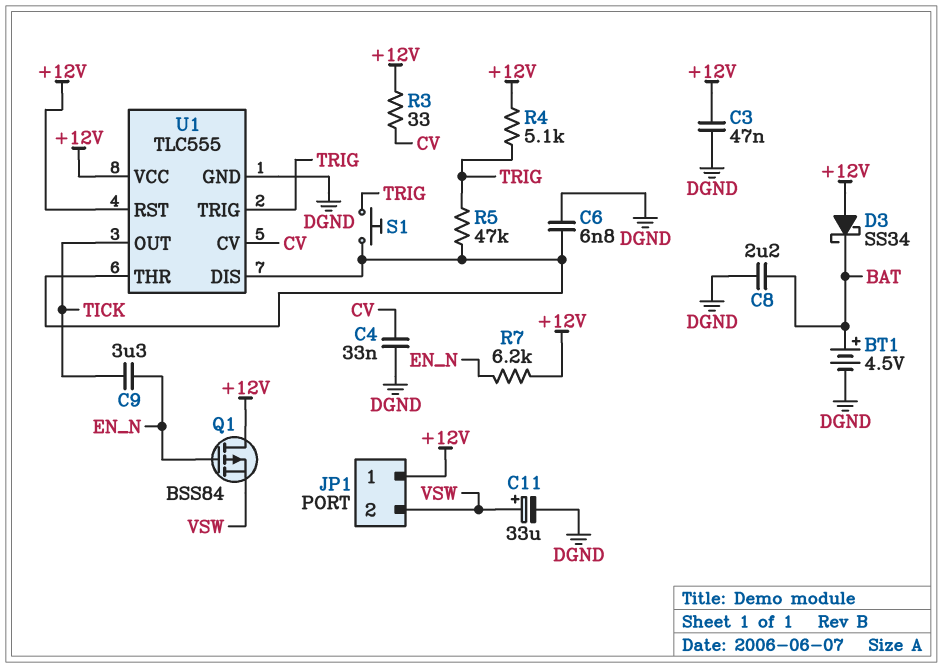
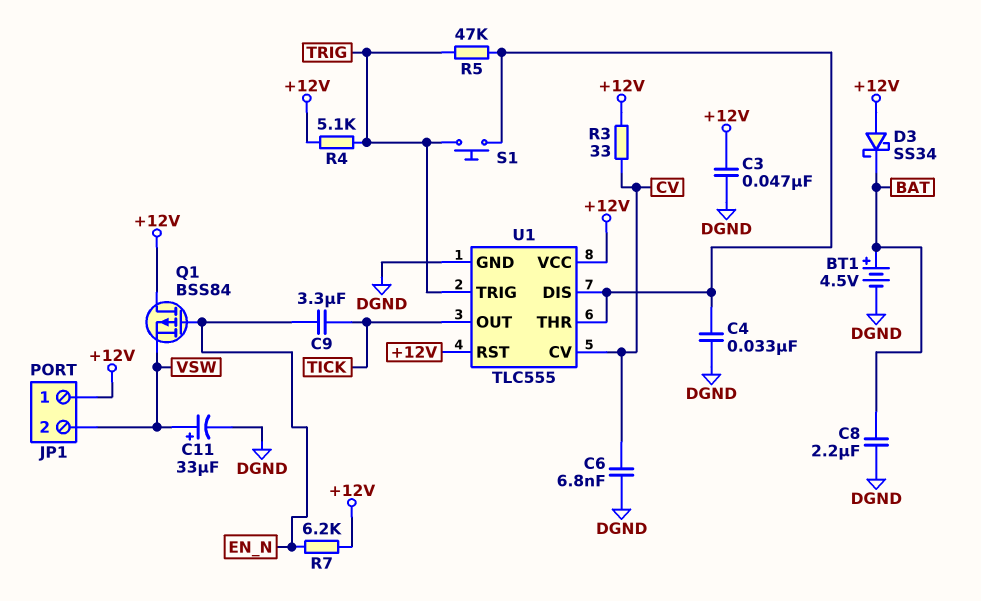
C4: 33nF (CV, DGND) -> 33nF (DGND, U1/DIS)
C6: 6.8nF (DGND, U1/DIS) -> 6.8nF (CV, DGND)

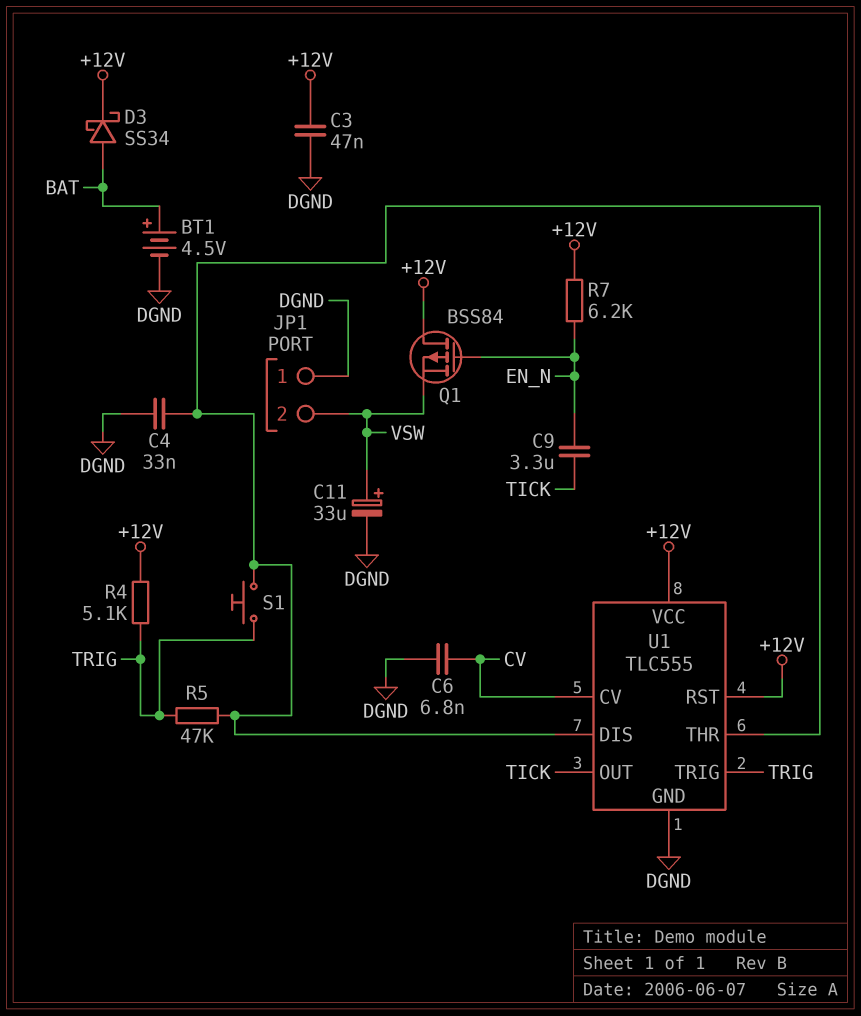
C8: 2.2uF (BAT, DGND) -> none
D3: schottky SS34 (A +12V, K BAT) -> schottky SS34 (A BAT, K +12V)
JP1 pin 1: +12V -> DGND
R3: 33 (+12V, CV) -> none

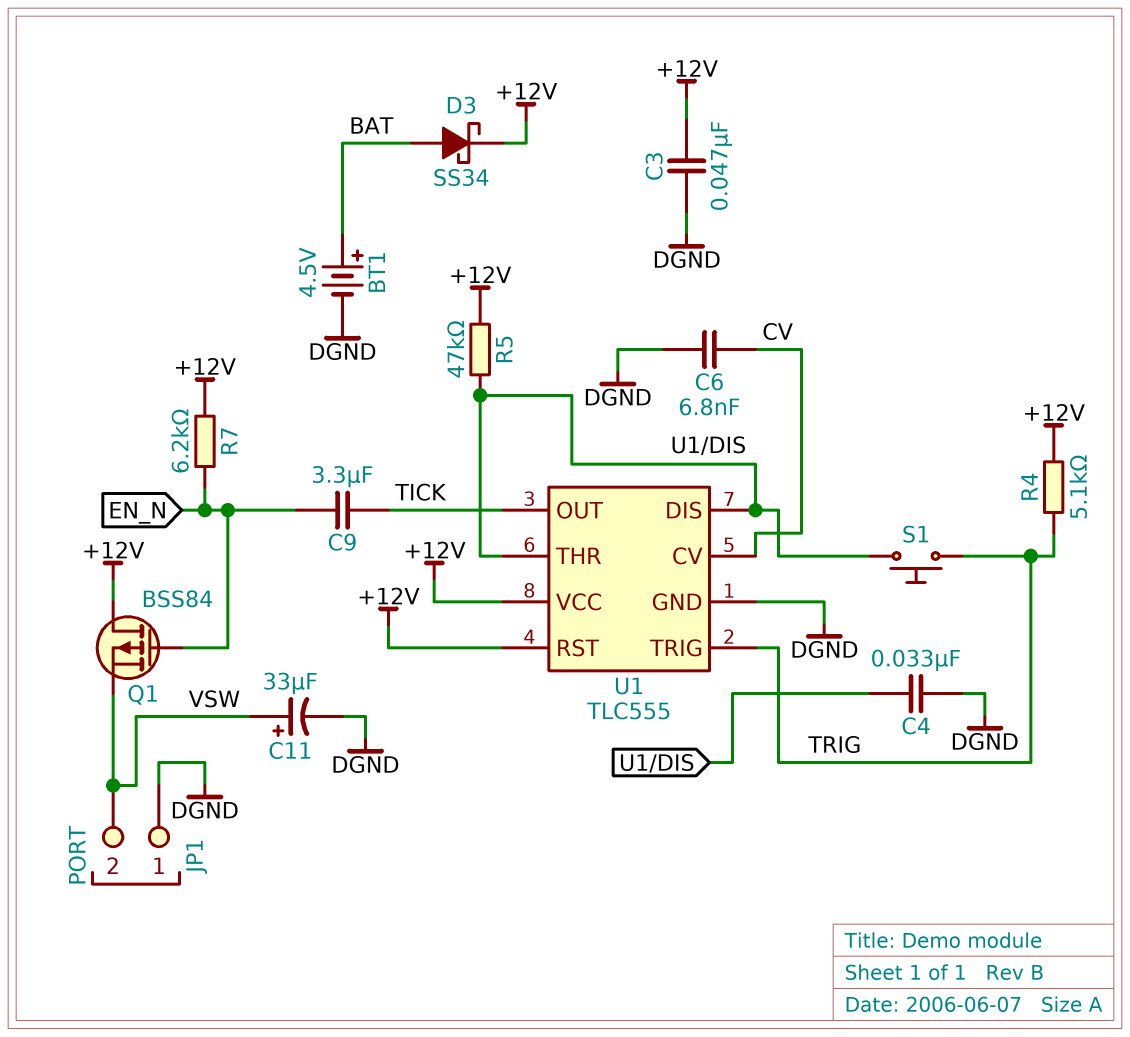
R5: 47k (TRIG, U1/DIS) -> 47k (+12V, U1/DIS)

